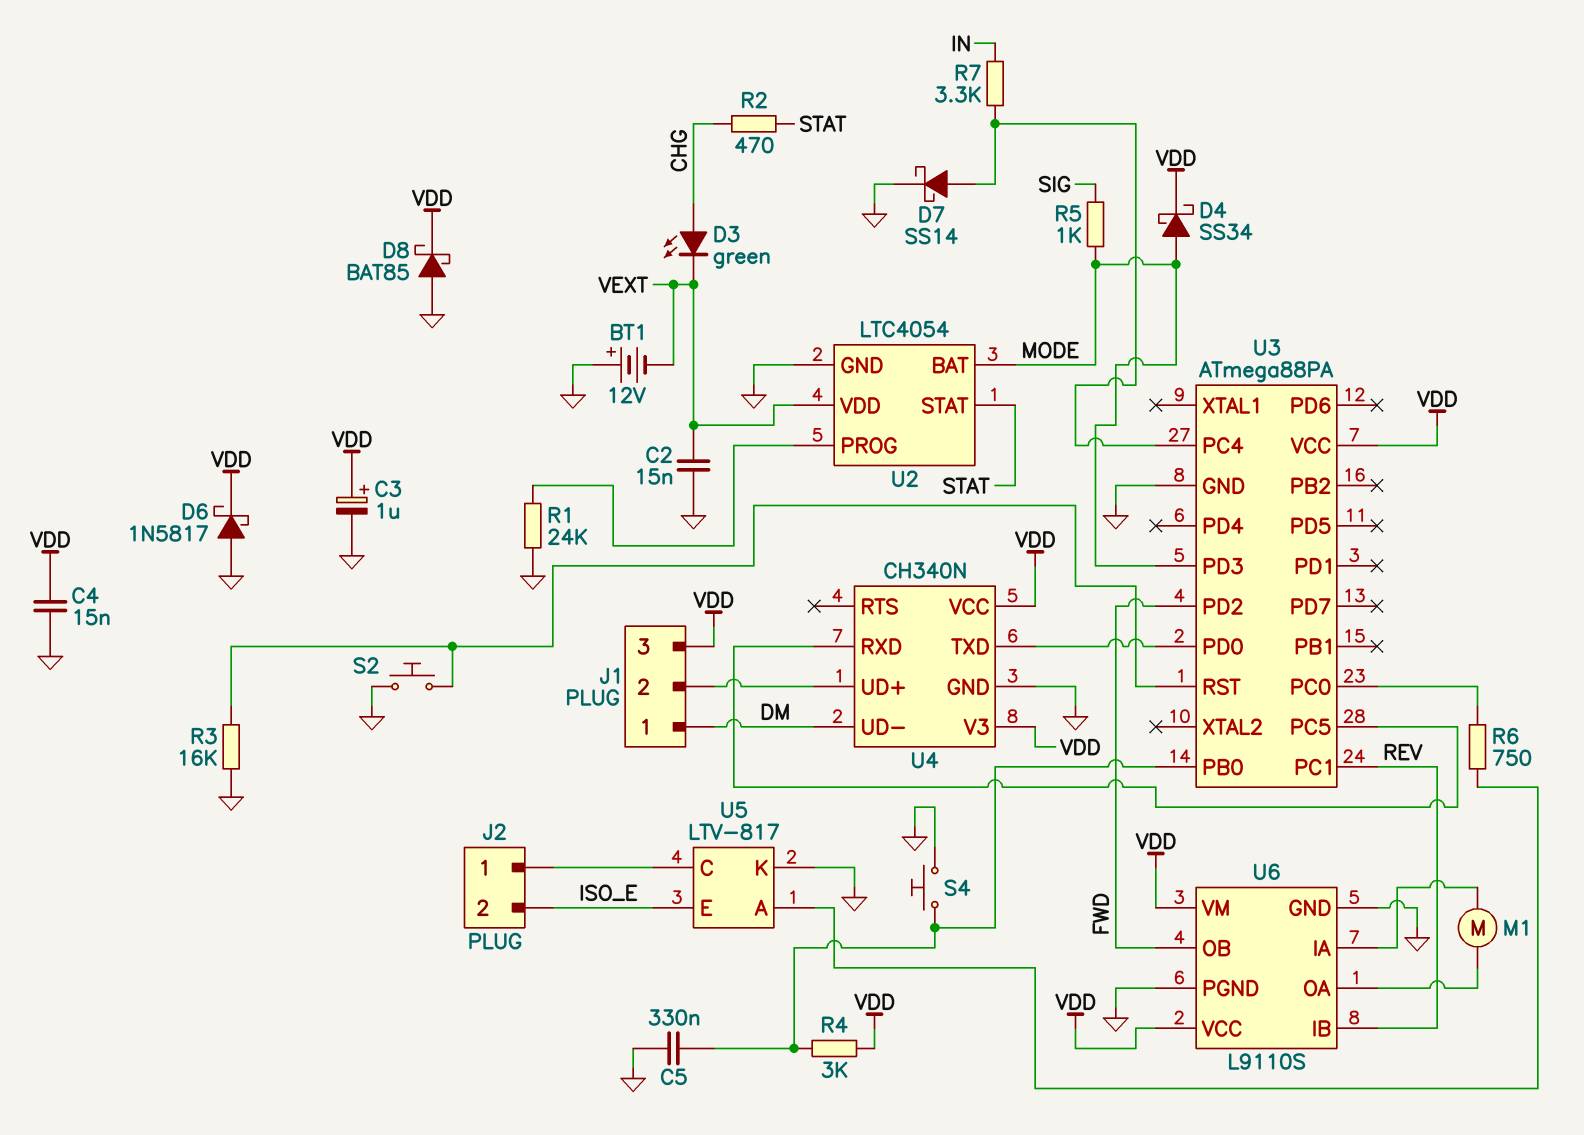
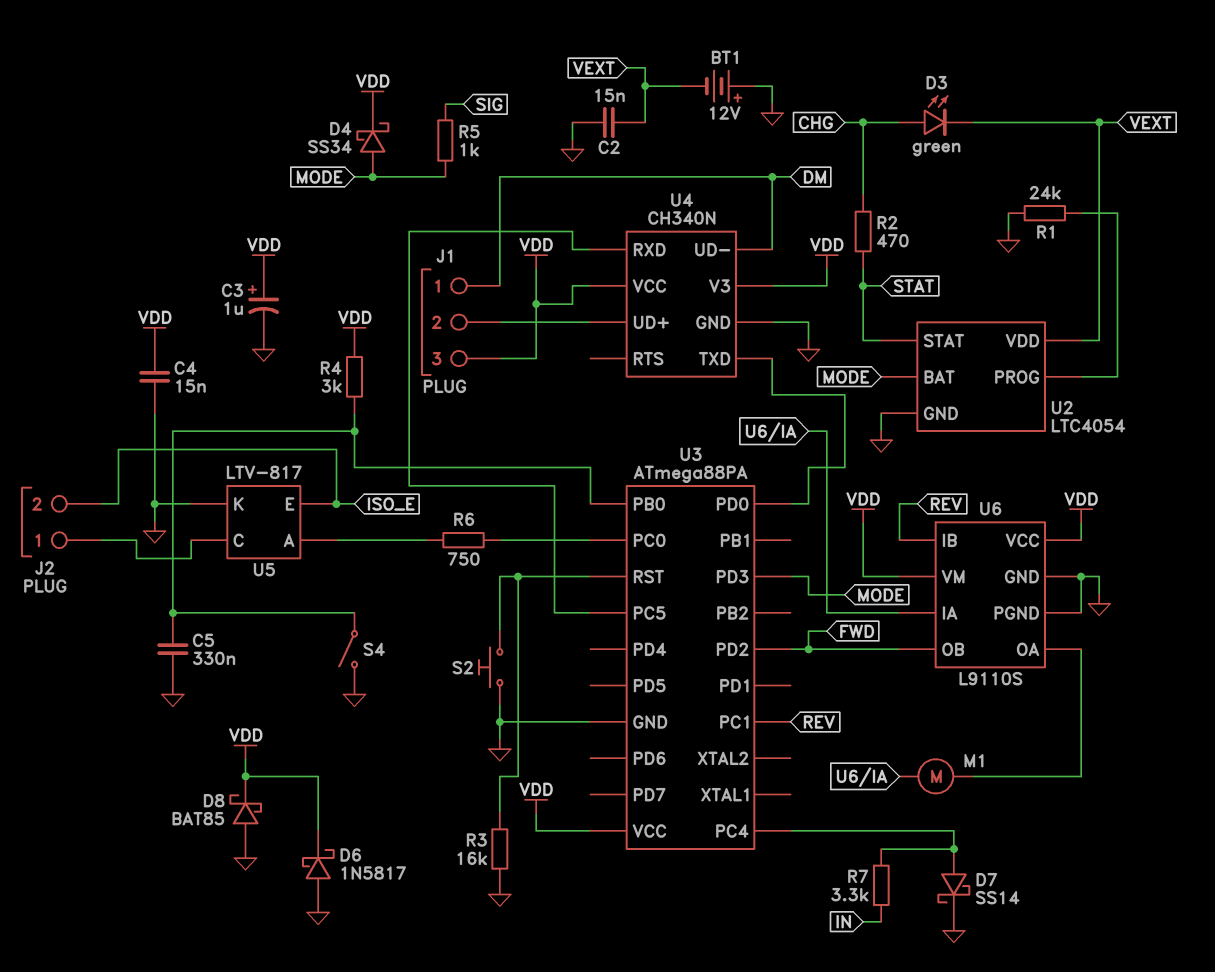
S4: button (GND, U3/PB0) -> switch (GND, U3/PB0)

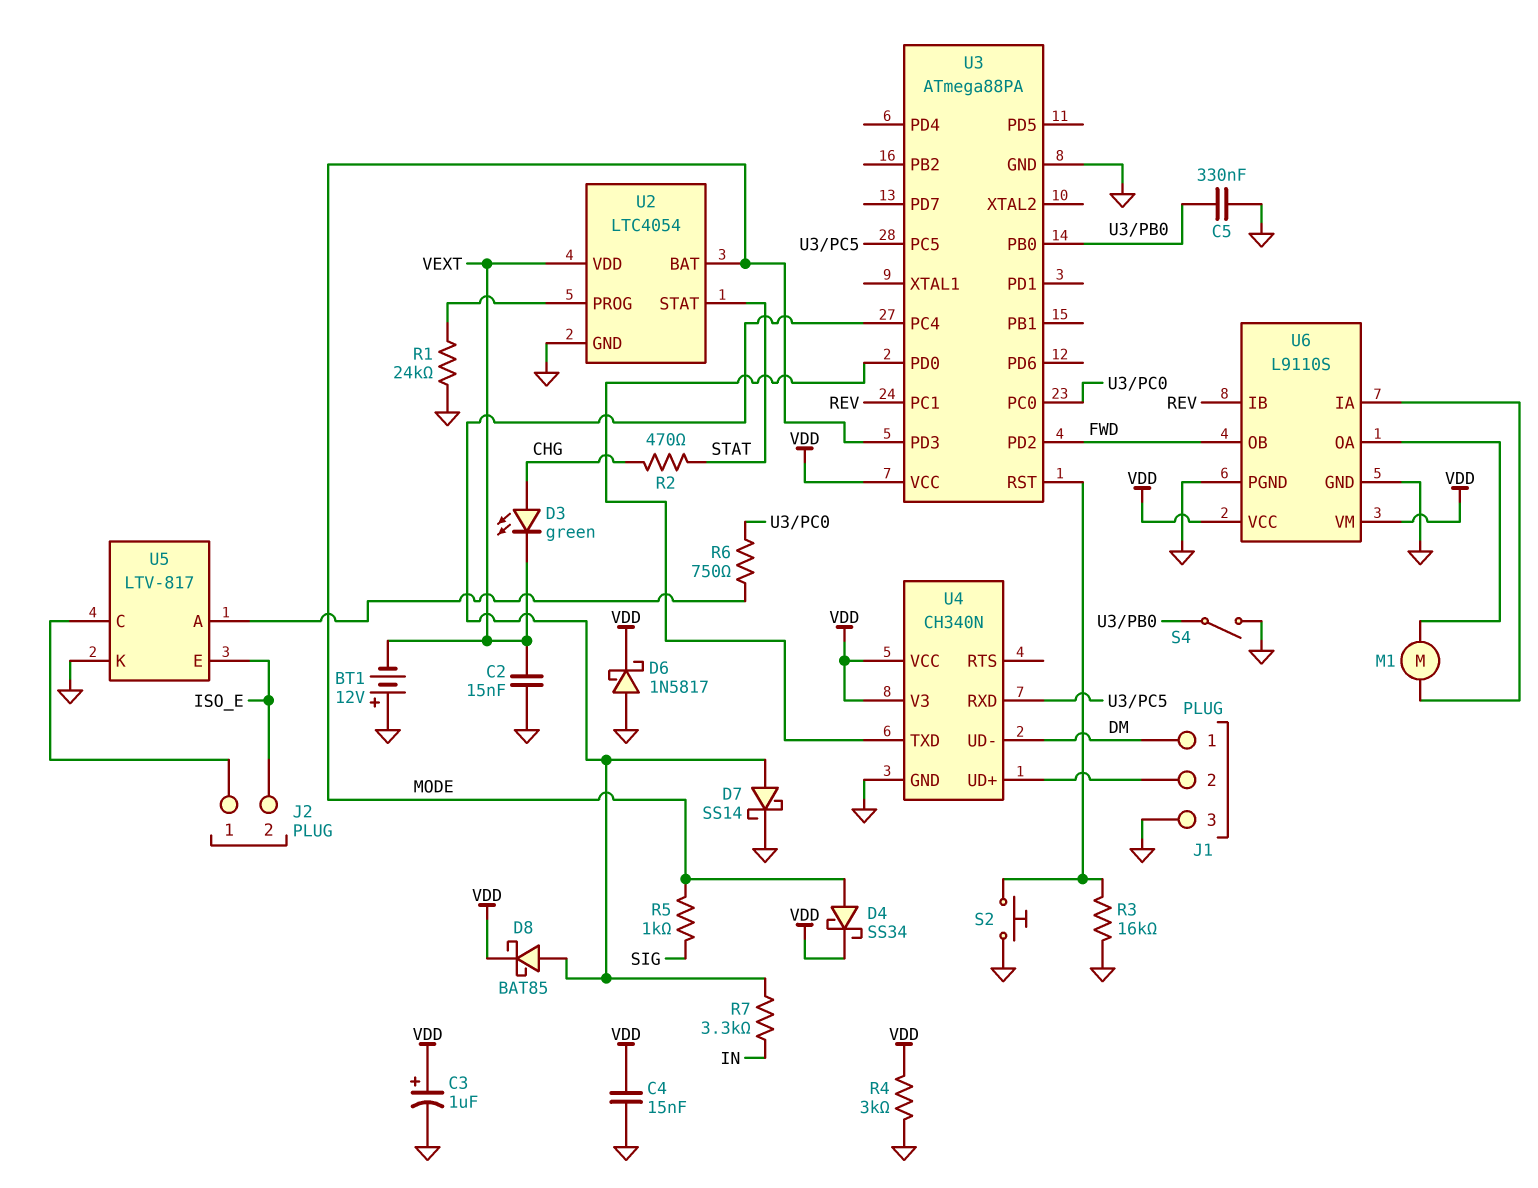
D8: schottky BAT85 (A GND, K VDD) -> schottky BAT85 (A U3/PC4, K VDD)
J1 pin 3: VDD -> GND
R4: 3k (U3/PB0, VDD) -> 3k (GND, VDD)

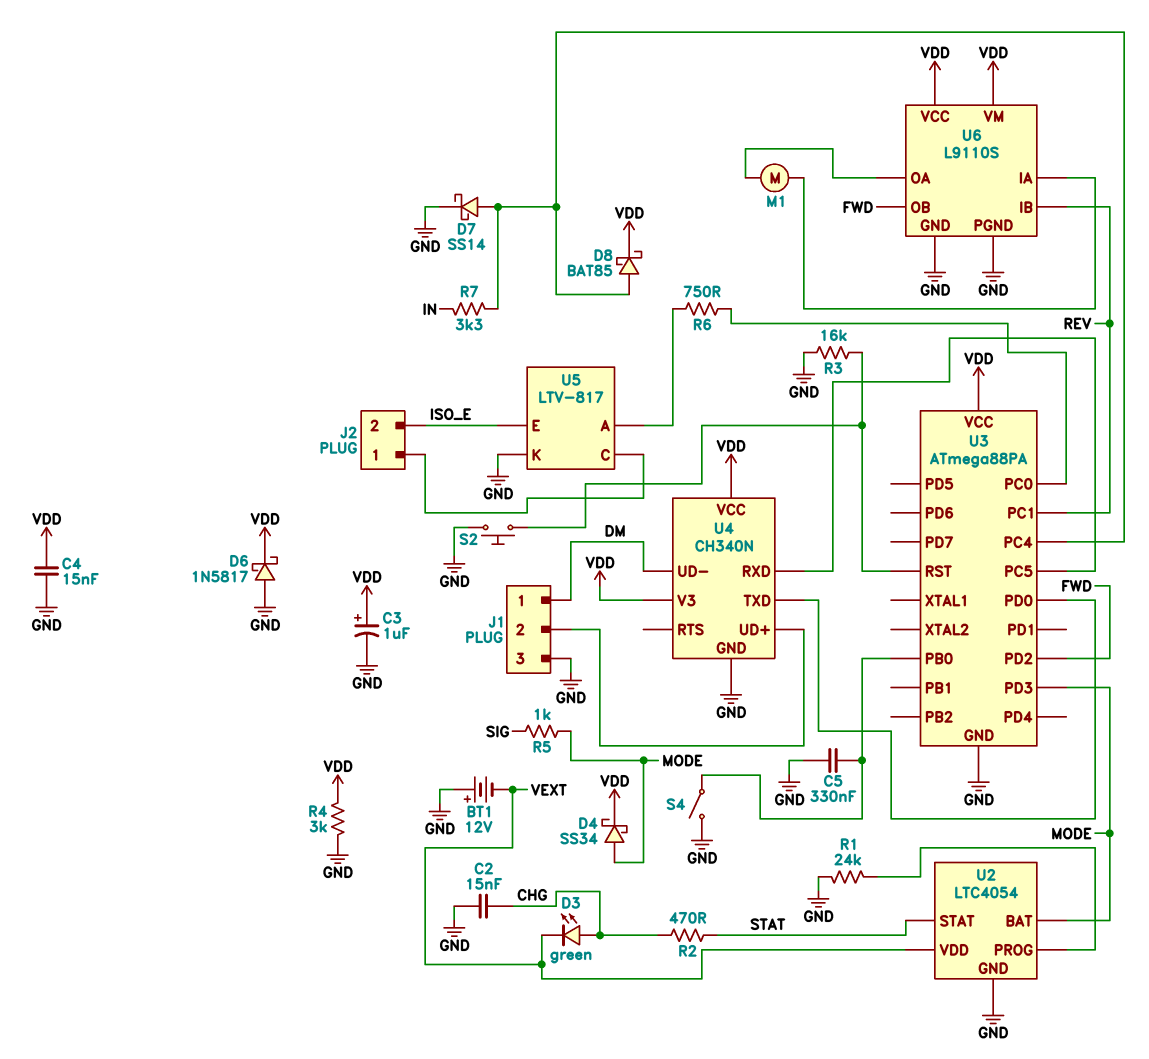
C2: 15nF (GND, VEXT) -> 15nF (CHG, GND)

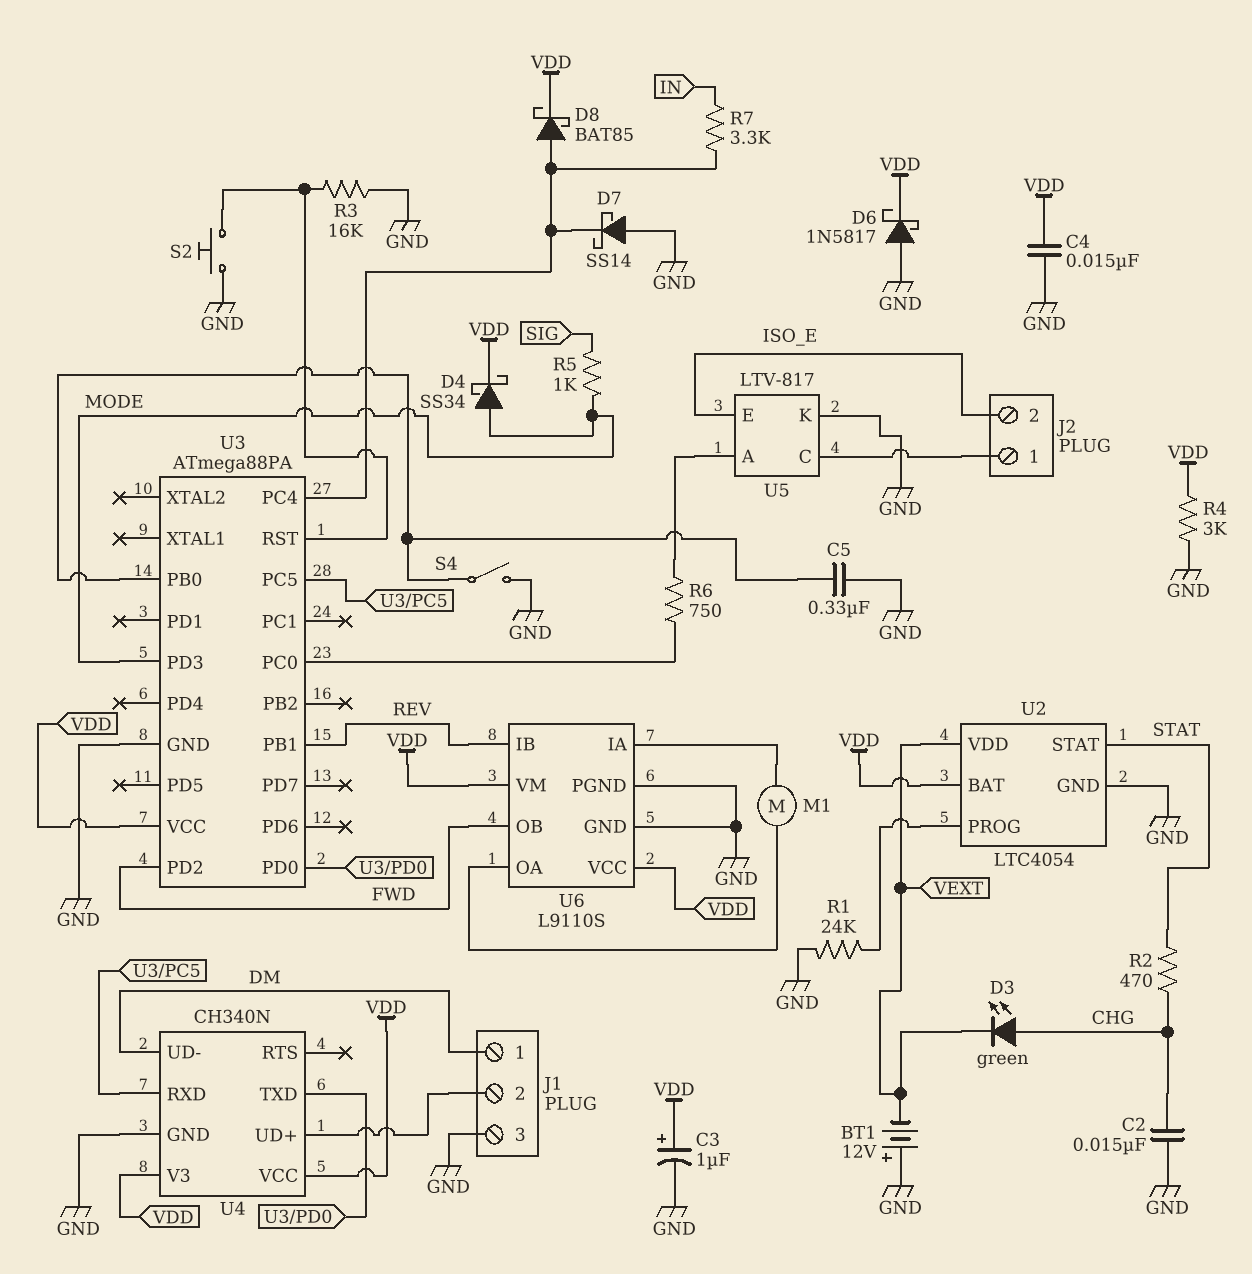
D7: schottky SS14 (A U3/PC4, K GND) -> schottky SS14 (A GND, K U3/PC4)
U2 pin BAT: MODE -> VDD
U3 pin PB1: none -> REV
U3 pin PC1: REV -> none

